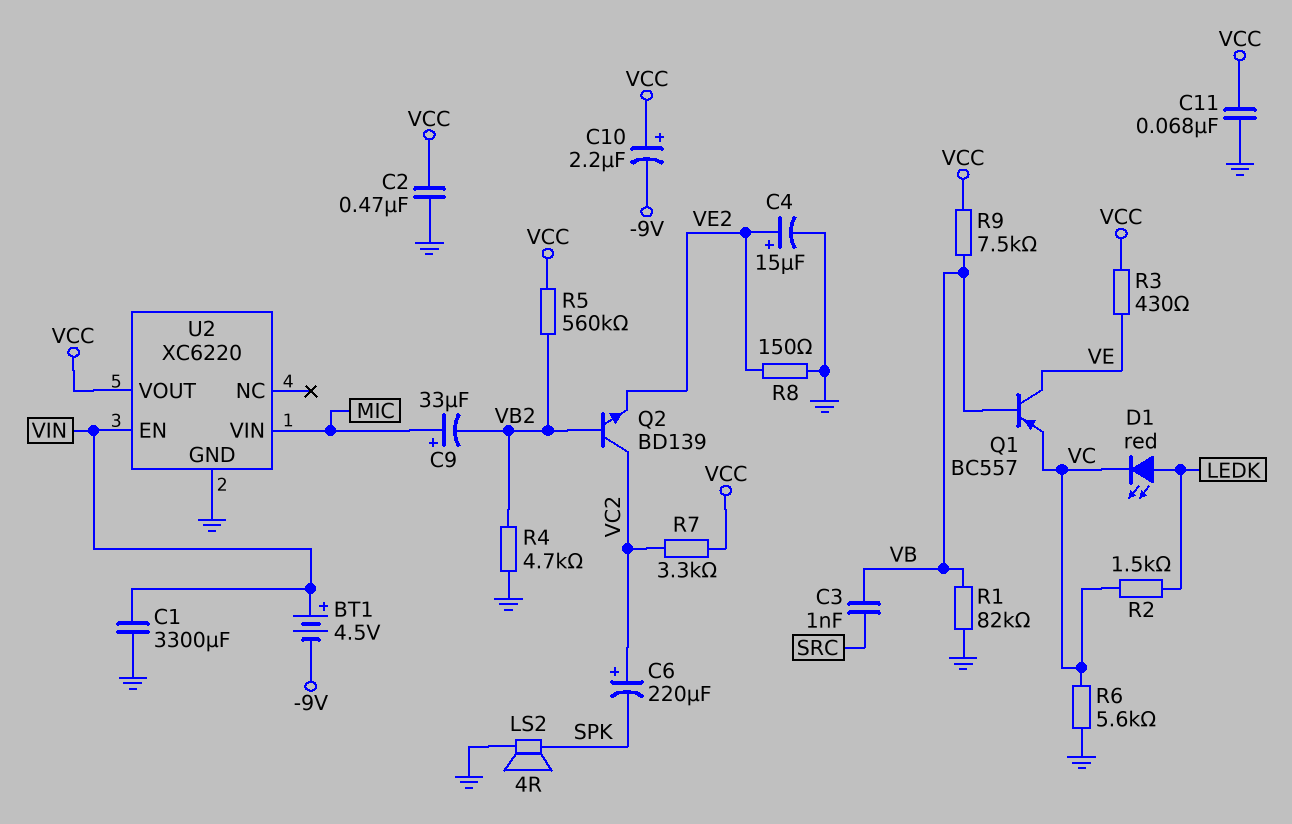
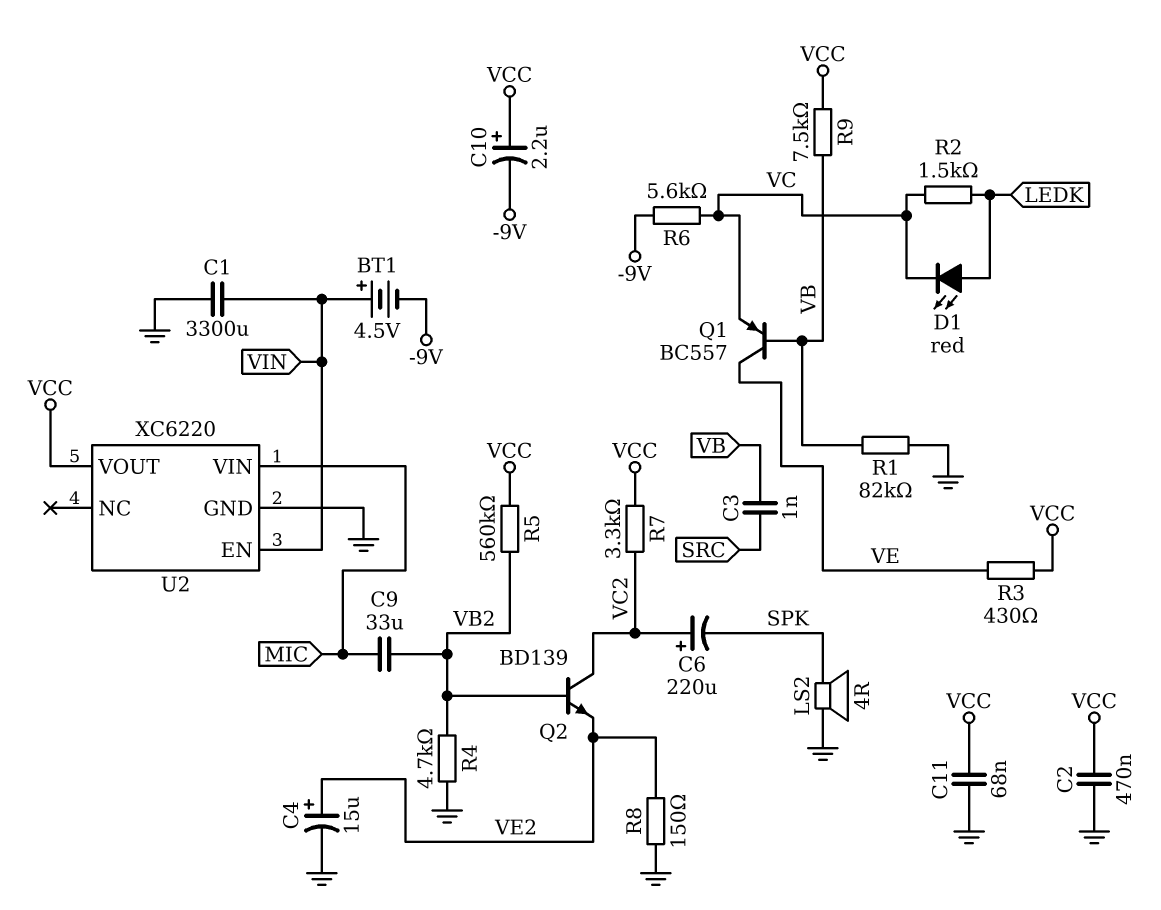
C9: 33uF (plus MIC, minus VB2) -> 33uF (MIC, VB2)
R6: 5.6k (GND, VC) -> 5.6k (-9V, VC)

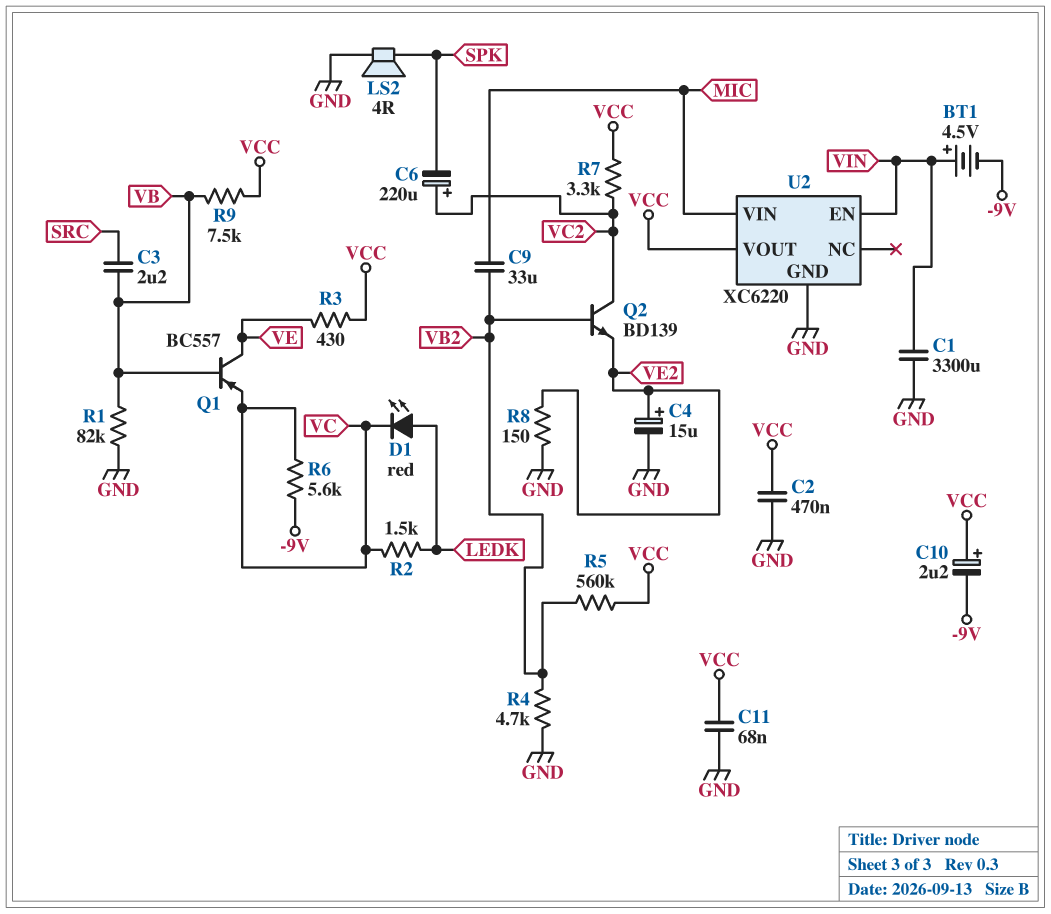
C3: 1nF (SRC, VB) -> 2.2uF (SRC, VB)

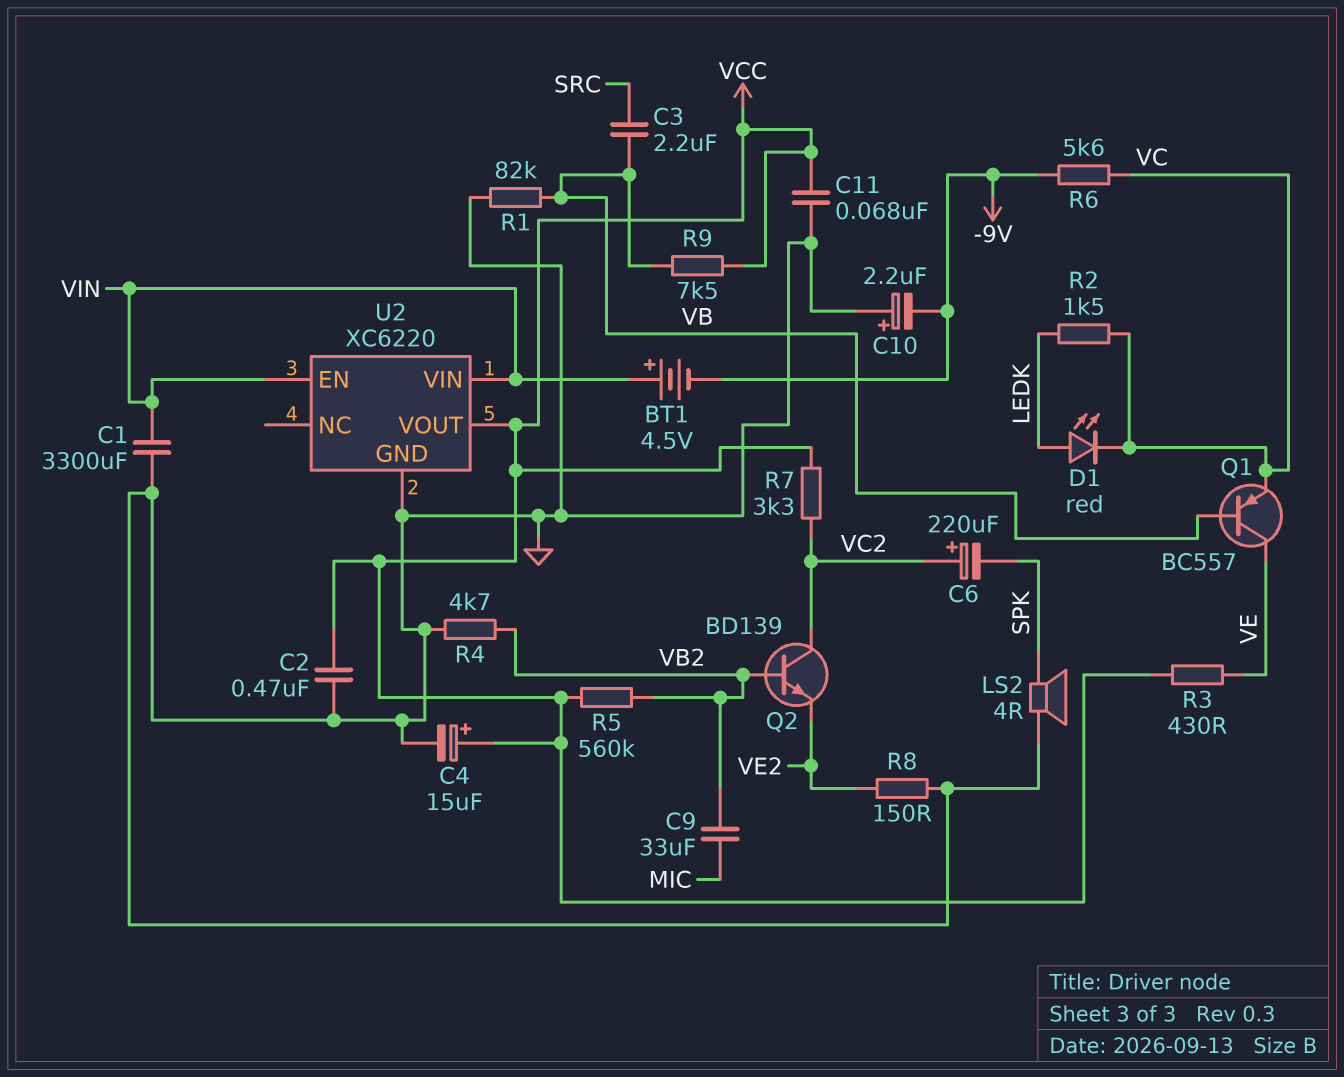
C4: 15uF (plus VE2, minus GND) -> 15uF (plus VCC, minus GND)
C10: 2.2uF (plus VCC, minus -9V) -> 2.2uF (plus GND, minus -9V)
U2 pin VIN: MIC -> VIN

